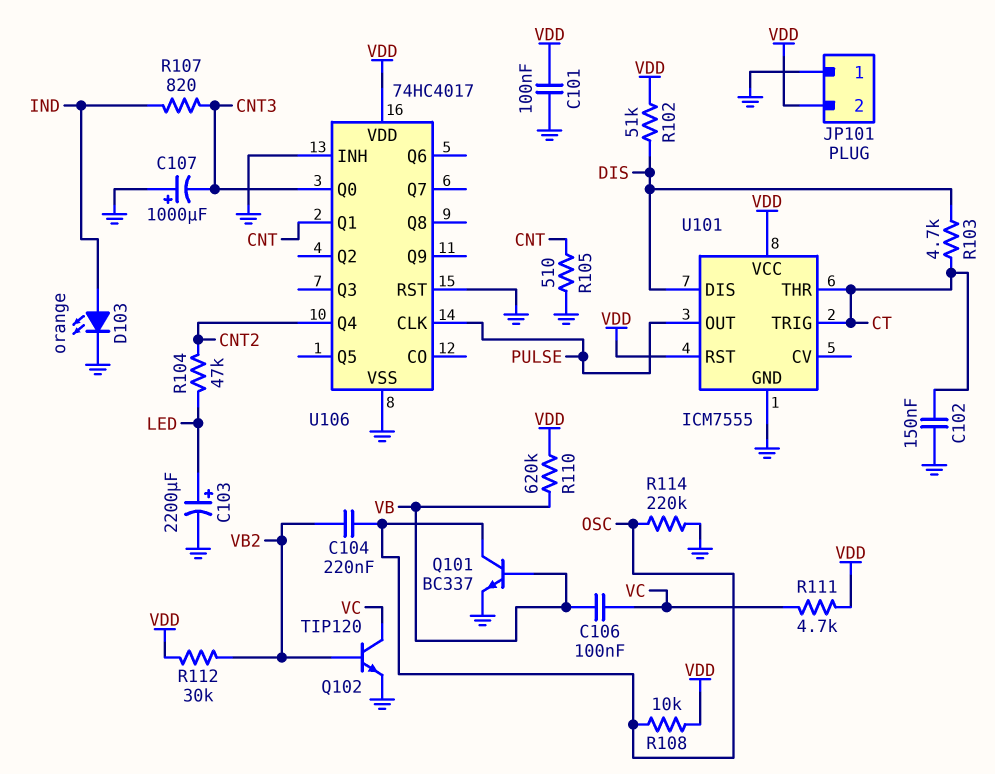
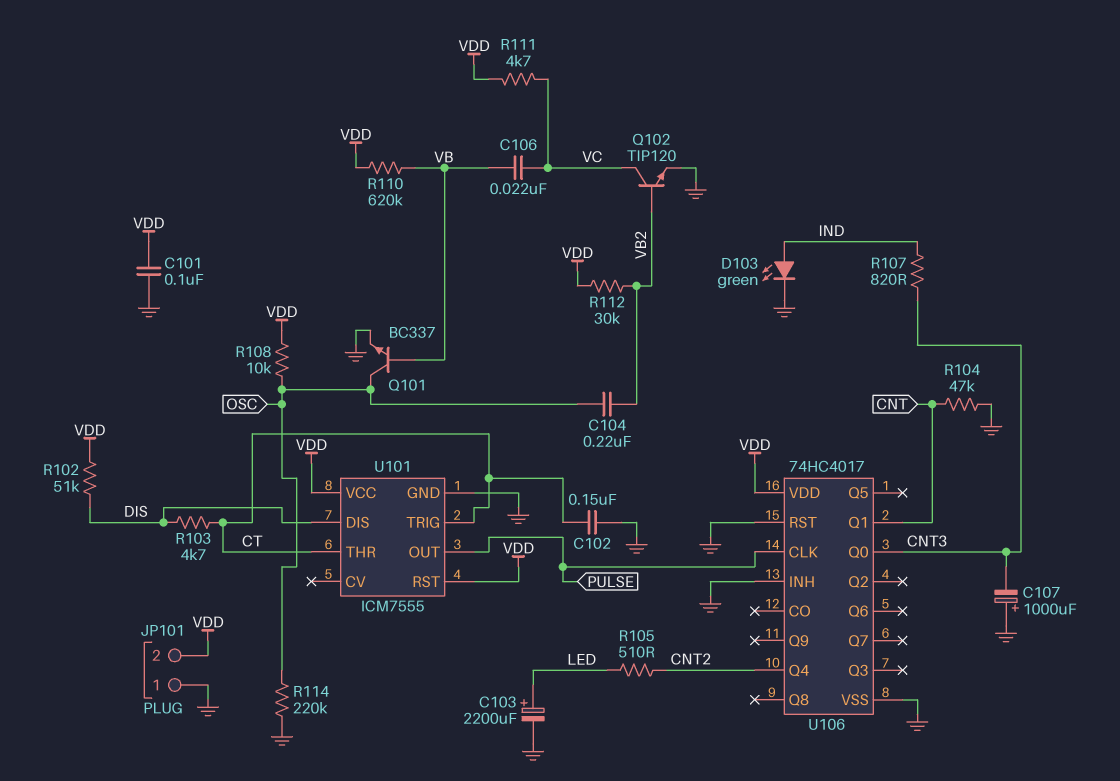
C106: 100nF (VB, VC) -> 22nF (VB, VC)
D103: LED orange (A IND, K GND) -> LED green (A IND, K GND)
R104: 47k (CNT2, LED) -> 47k (CNT, GND)
R105: 510 (CNT, GND) -> 510 (CNT2, LED)

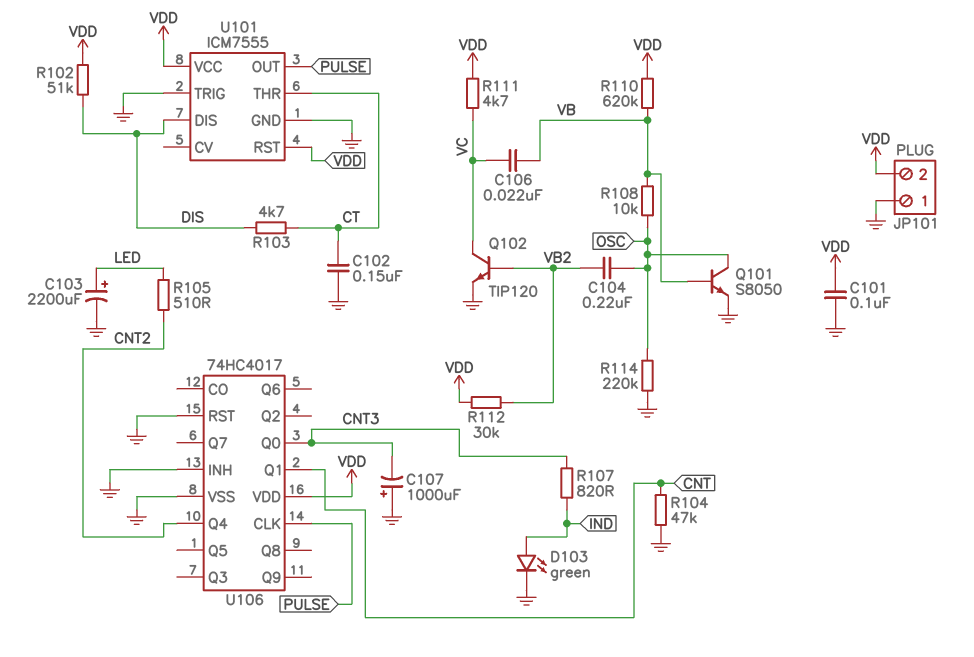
Q101: NPN BC337 (B VB, C OSC, E GND) -> NPN S8050 (B VB, C OSC, E GND)
R108: 10k (OSC, VDD) -> 10k (OSC, VB)
U101 pin TRIG: CT -> GND

